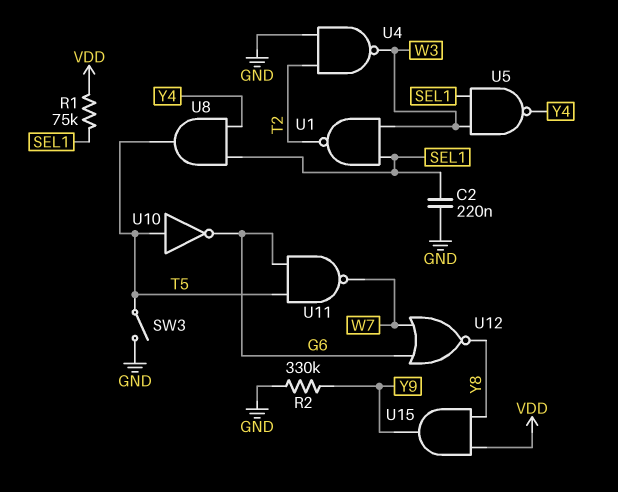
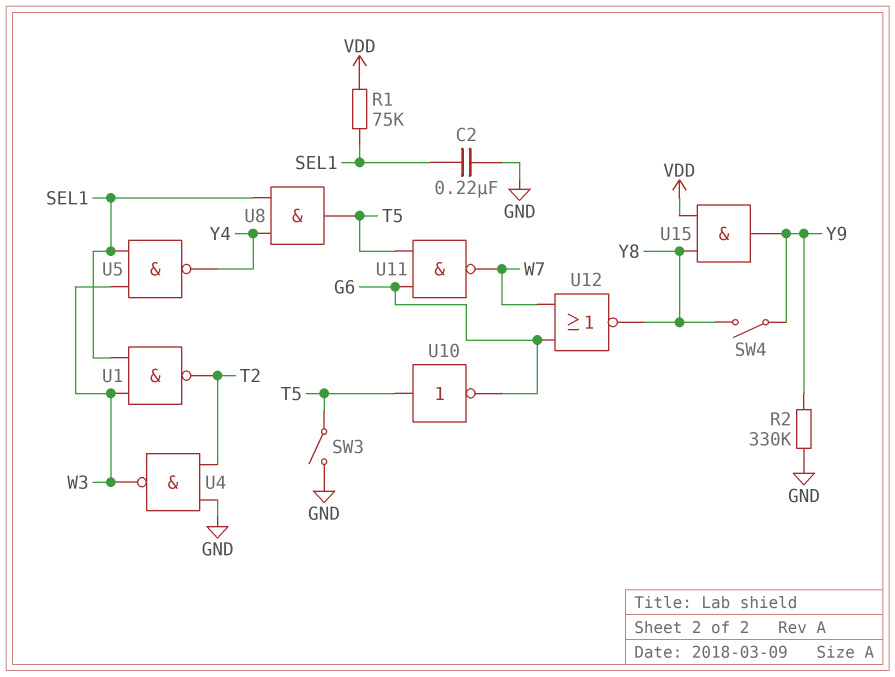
SW4: none -> switch (Y8, Y9)

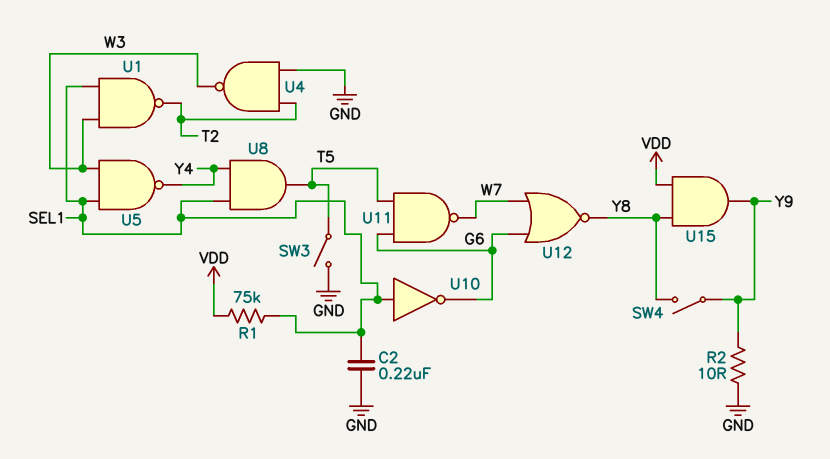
R2: 330k (GND, Y9) -> 10 (GND, Y9)
U10: NOT (in T5, out G6) -> NOT (in SEL1, out G6)

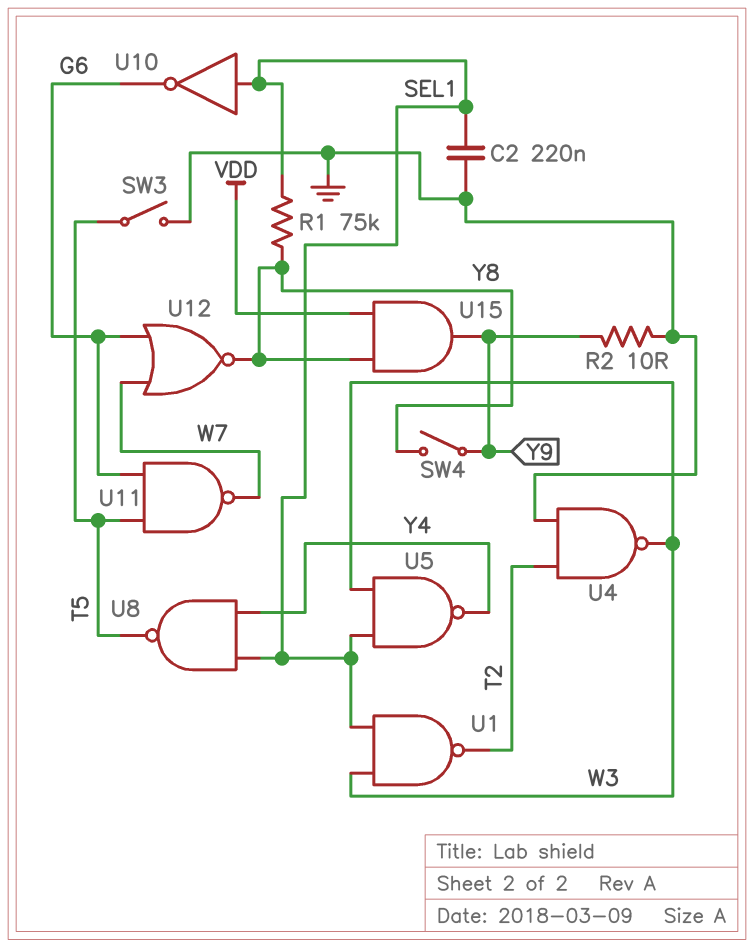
R1: 75k (SEL1, VDD) -> 75k (SEL1, Y8)
U8: AND (in SEL1, in Y4, out T5) -> NAND (in SEL1, in Y4, out T5)

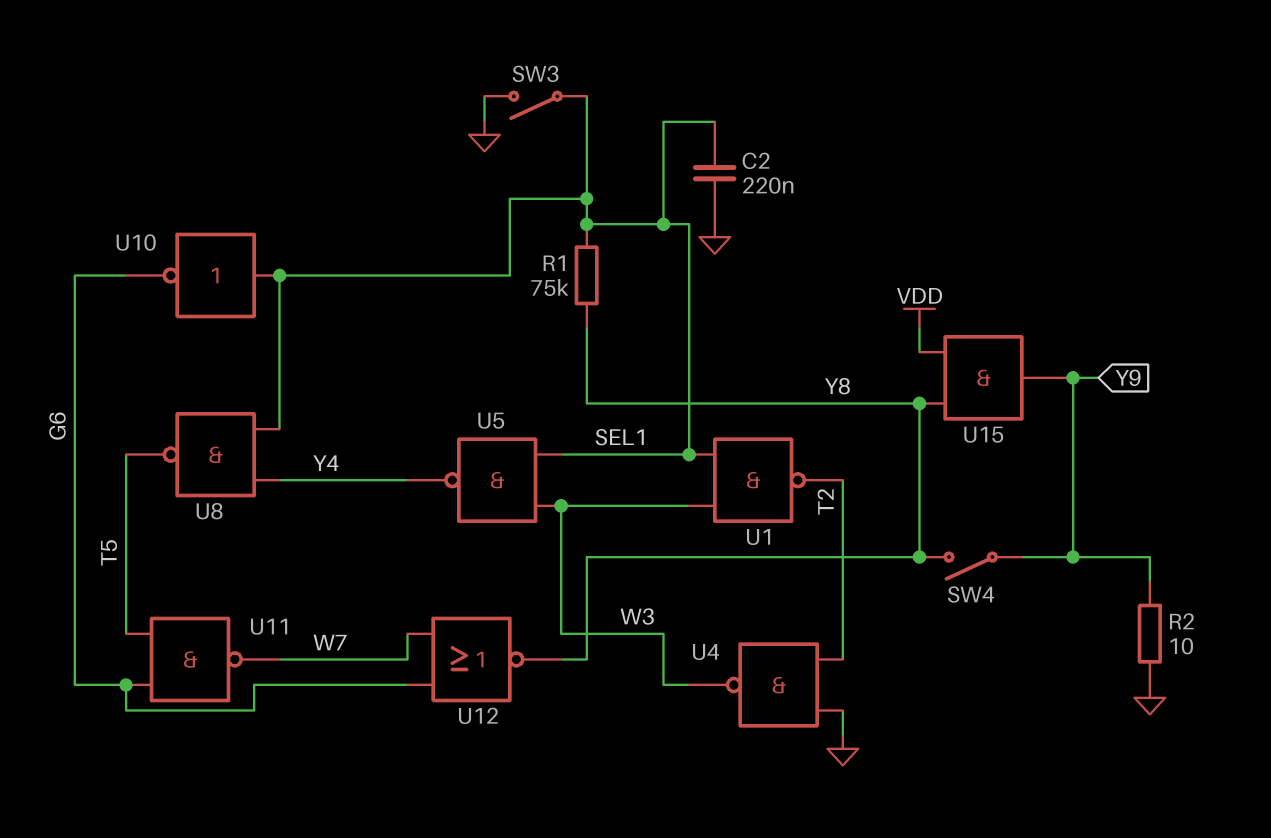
SW3: switch (GND, T5) -> switch (GND, SEL1)

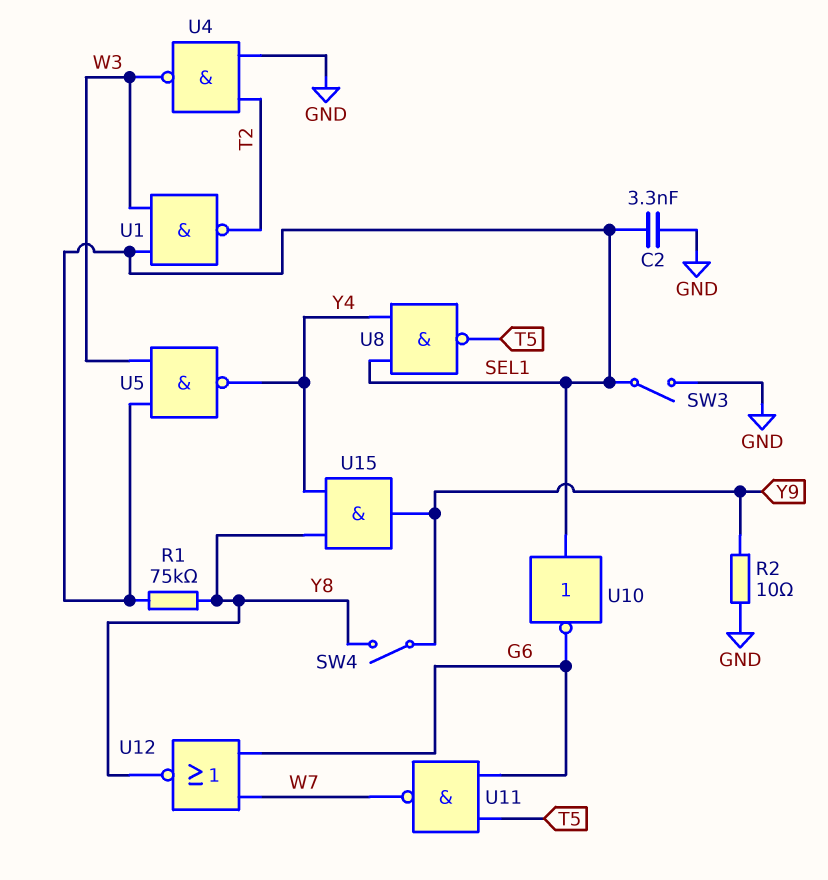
C2: 220nF (GND, SEL1) -> 3.3nF (GND, SEL1)
U15: AND (in VDD, in Y8, out Y9) -> AND (in Y4, in Y8, out Y9)

